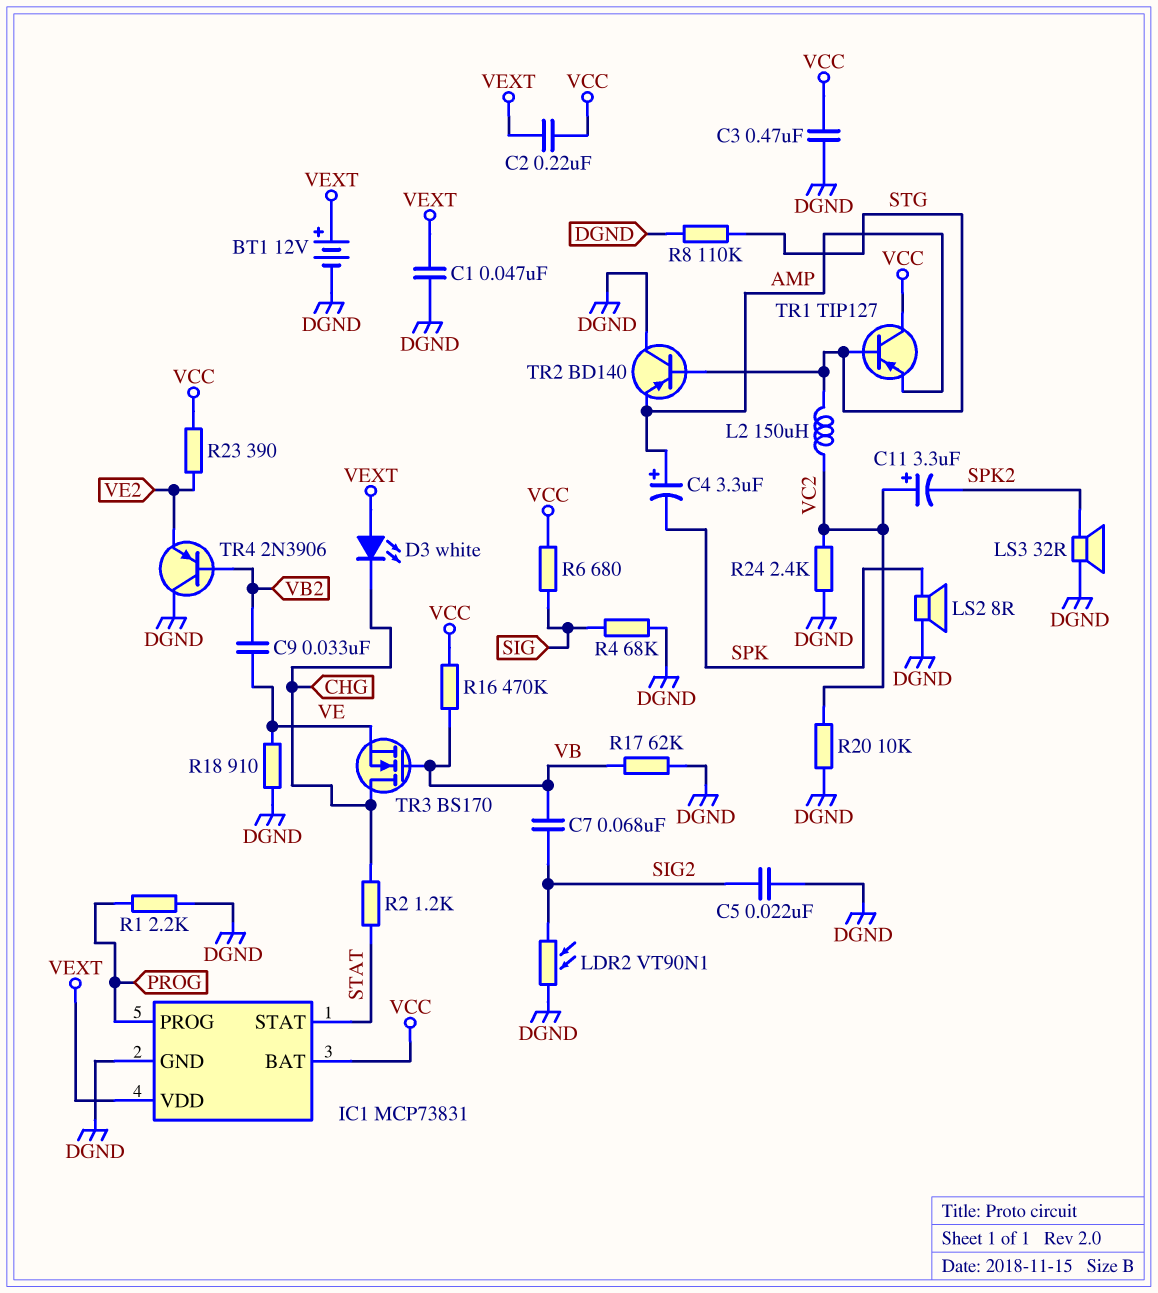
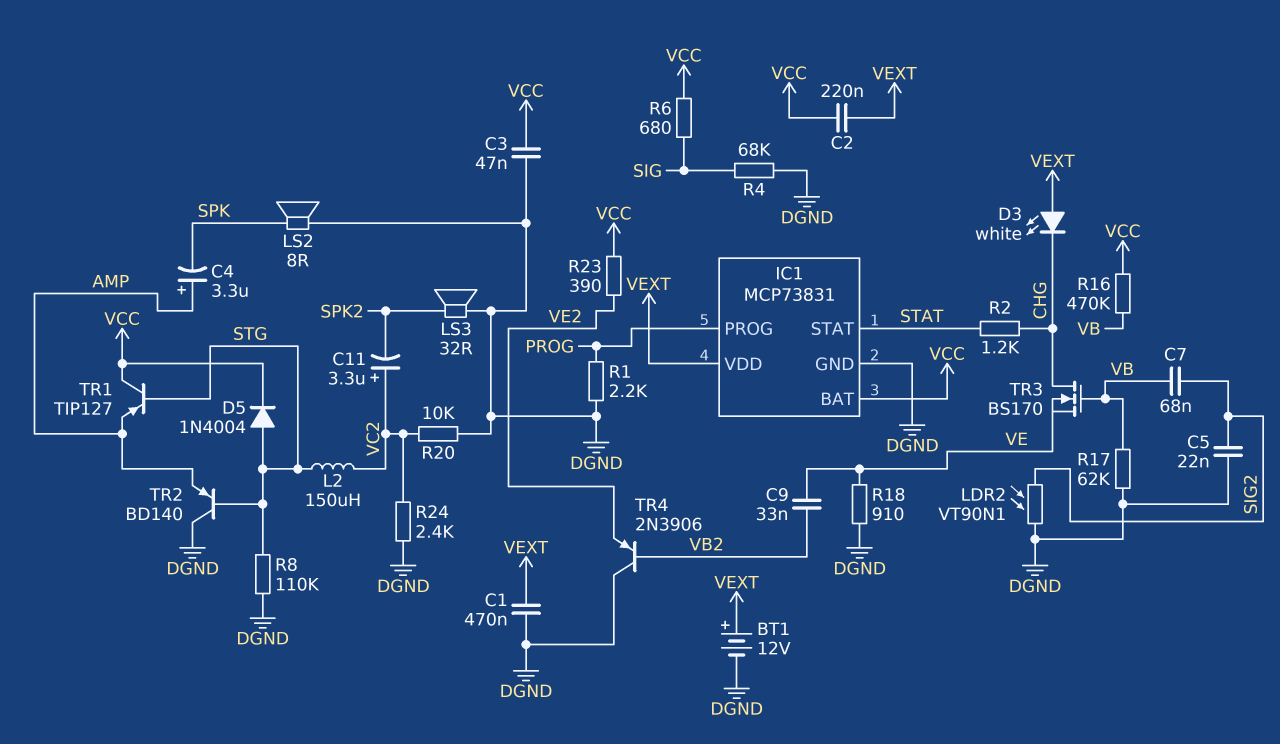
C1: 47nF (DGND, VEXT) -> 470nF (DGND, VEXT)
C3: 470nF (DGND, VCC) -> 47nF (DGND, VCC)
D5: none -> diode 1N4004 (A STG, K VCC)

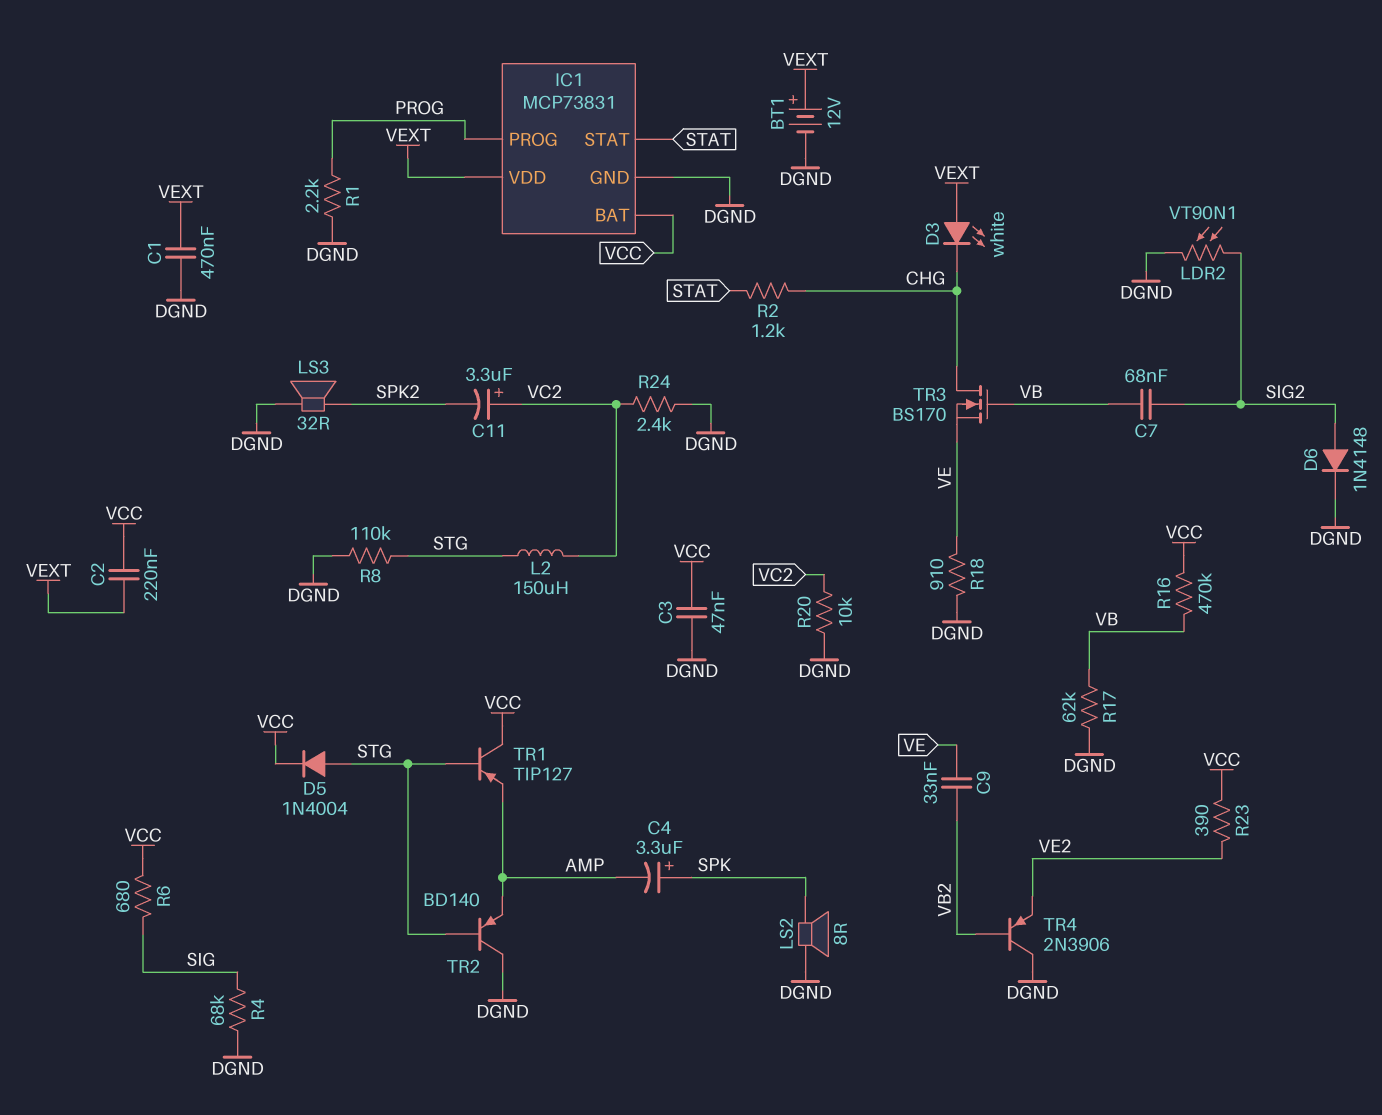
C4: 3.3uF (plus AMP, minus SPK) -> 3.3uF (plus SPK, minus AMP)
C5: 22nF (DGND, SIG2) -> none
D6: none -> diode 1N4148 (A SIG2, K DGND)

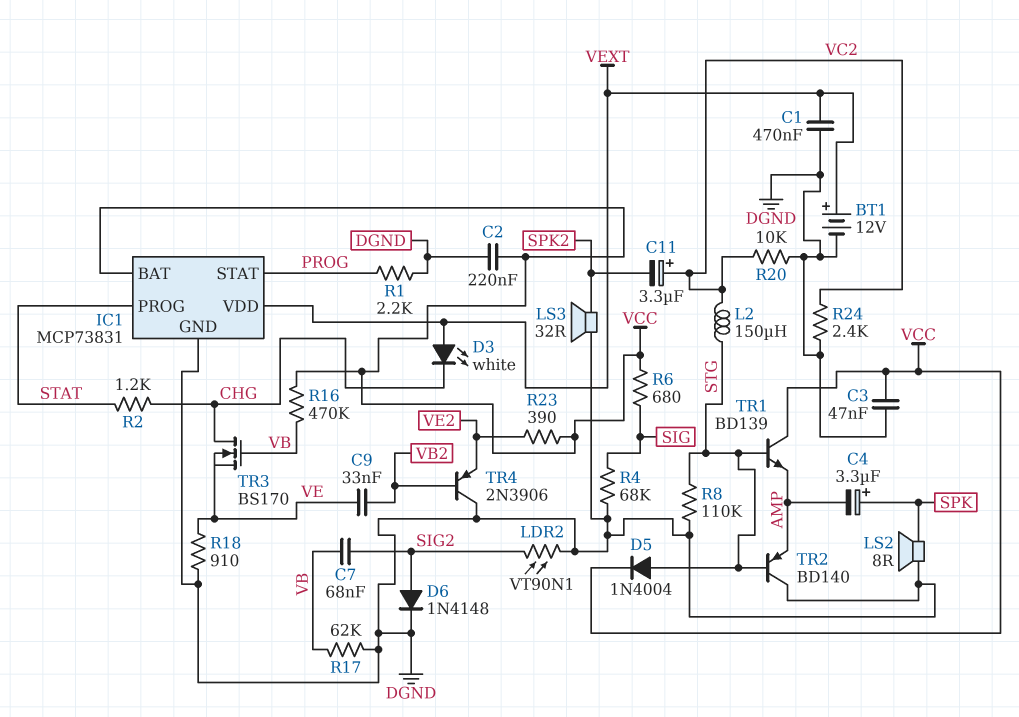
C2: 220nF (VCC, VEXT) -> 220nF (DGND, VCC)
IC1 pin PROG: PROG -> STAT
IC1 pin STAT: STAT -> PROG
TR1: PNP TIP127 (B STG, C VCC, E AMP) -> NPN BD139 (B STG, C VCC, E AMP)

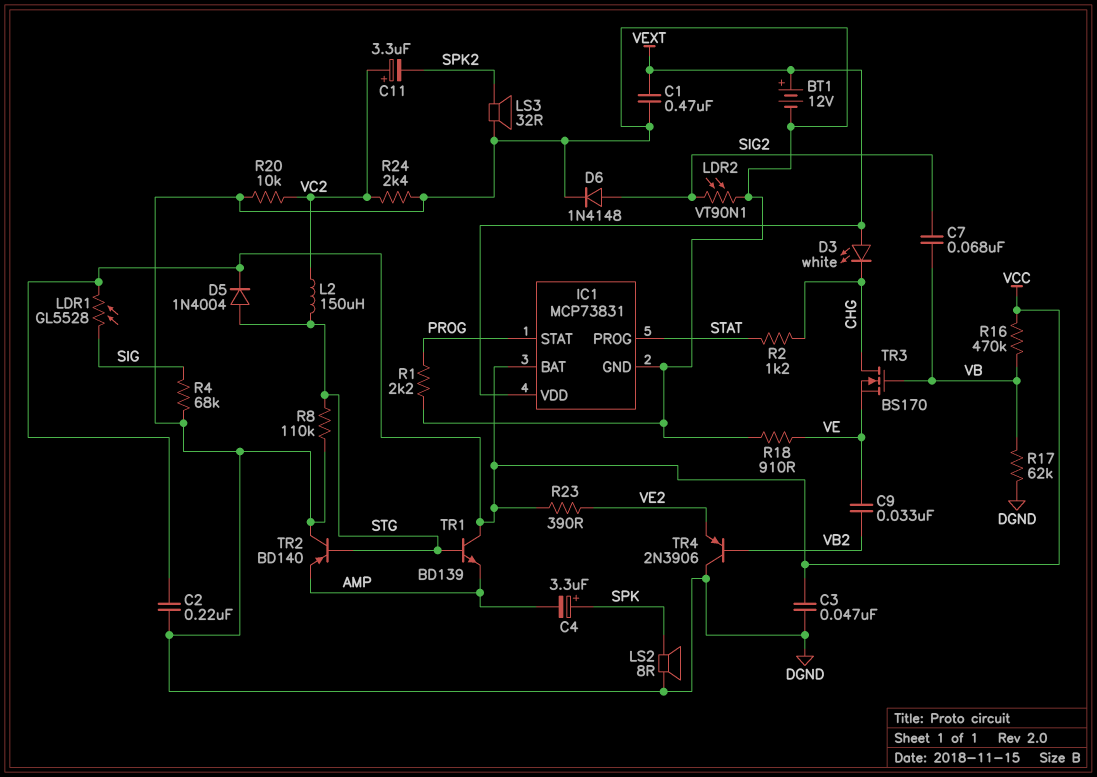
LDR1: none -> GL5528 (SIG, VCC)
R6: 680 (SIG, VCC) -> none

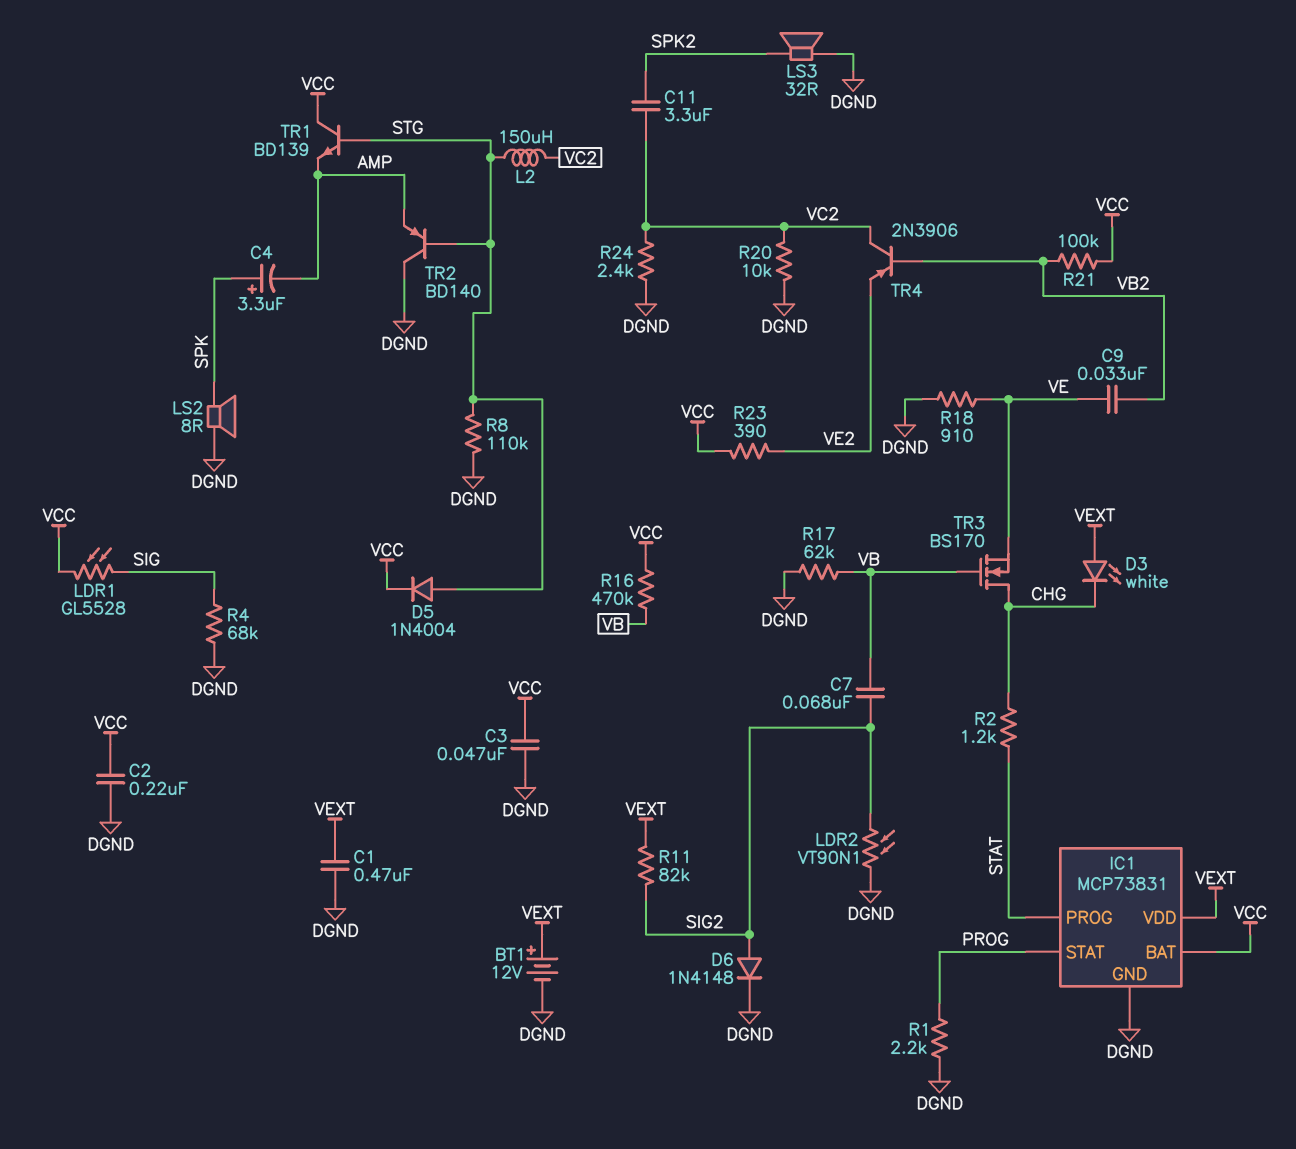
C11: 3.3uF (plus VC2, minus SPK2) -> 3.3uF (SPK2, VC2)
R11: none -> 82k (SIG2, VEXT)
R21: none -> 100k (VB2, VCC)
TR4: PNP 2N3906 (B VB2, C DGND, E VE2) -> PNP 2N3906 (B VB2, C VC2, E VE2)

